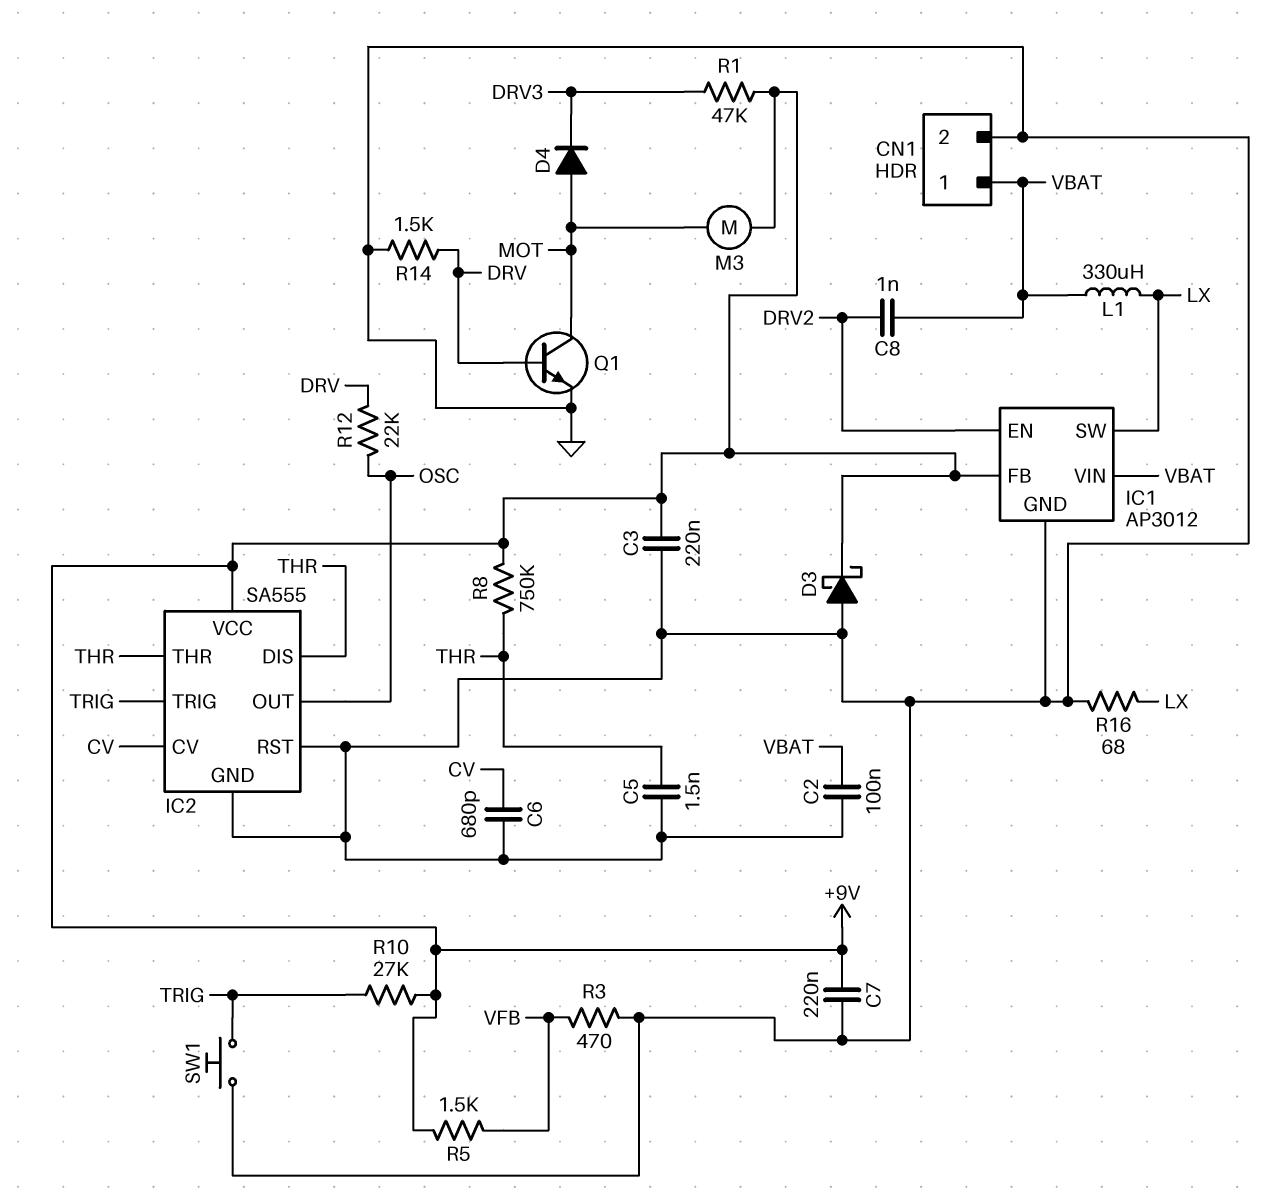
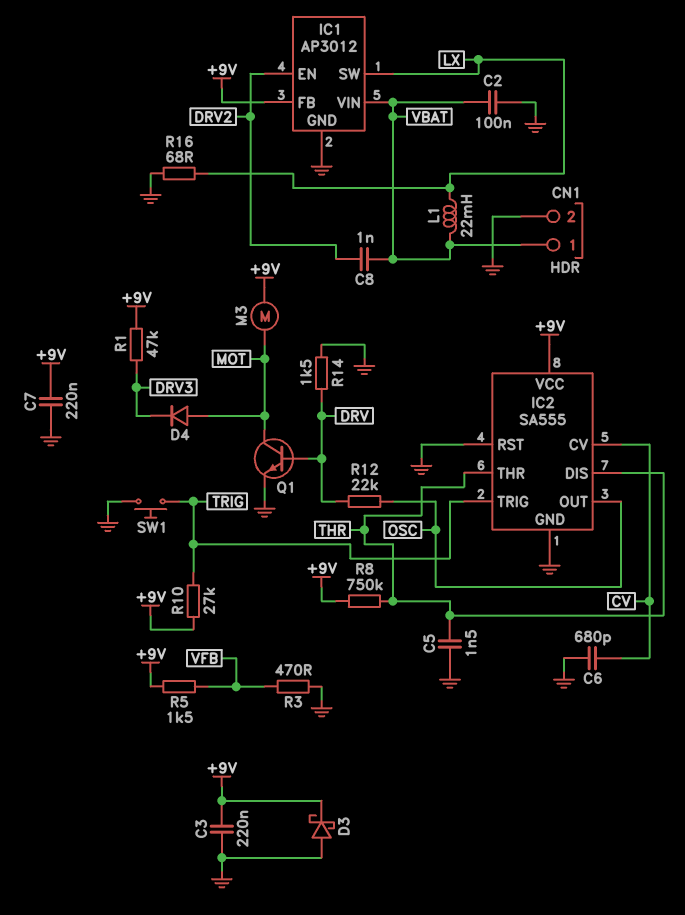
L1: 330uH (LX, VBAT) -> 22mH (LX, VBAT)

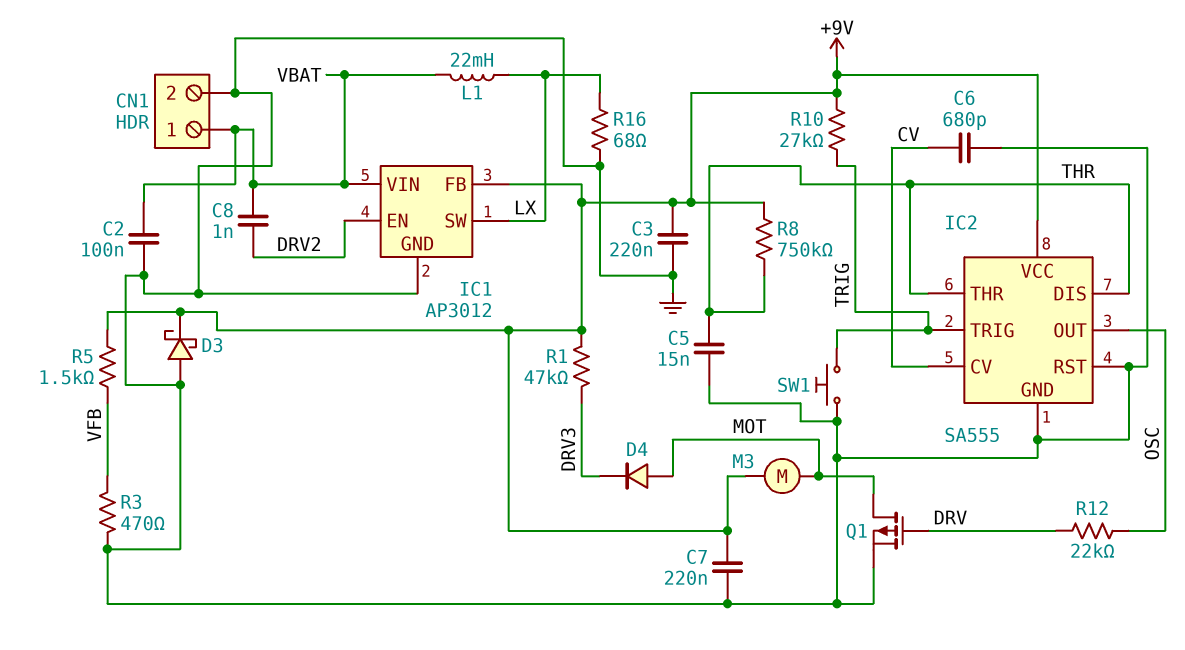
C5: 1.5nF (GND, THR) -> 15nF (GND, THR)
Q1: NPN (B DRV, C MOT, E GND) -> PMOS (G DRV, D MOT, S GND)
R14: 1.5k (DRV, GND) -> none

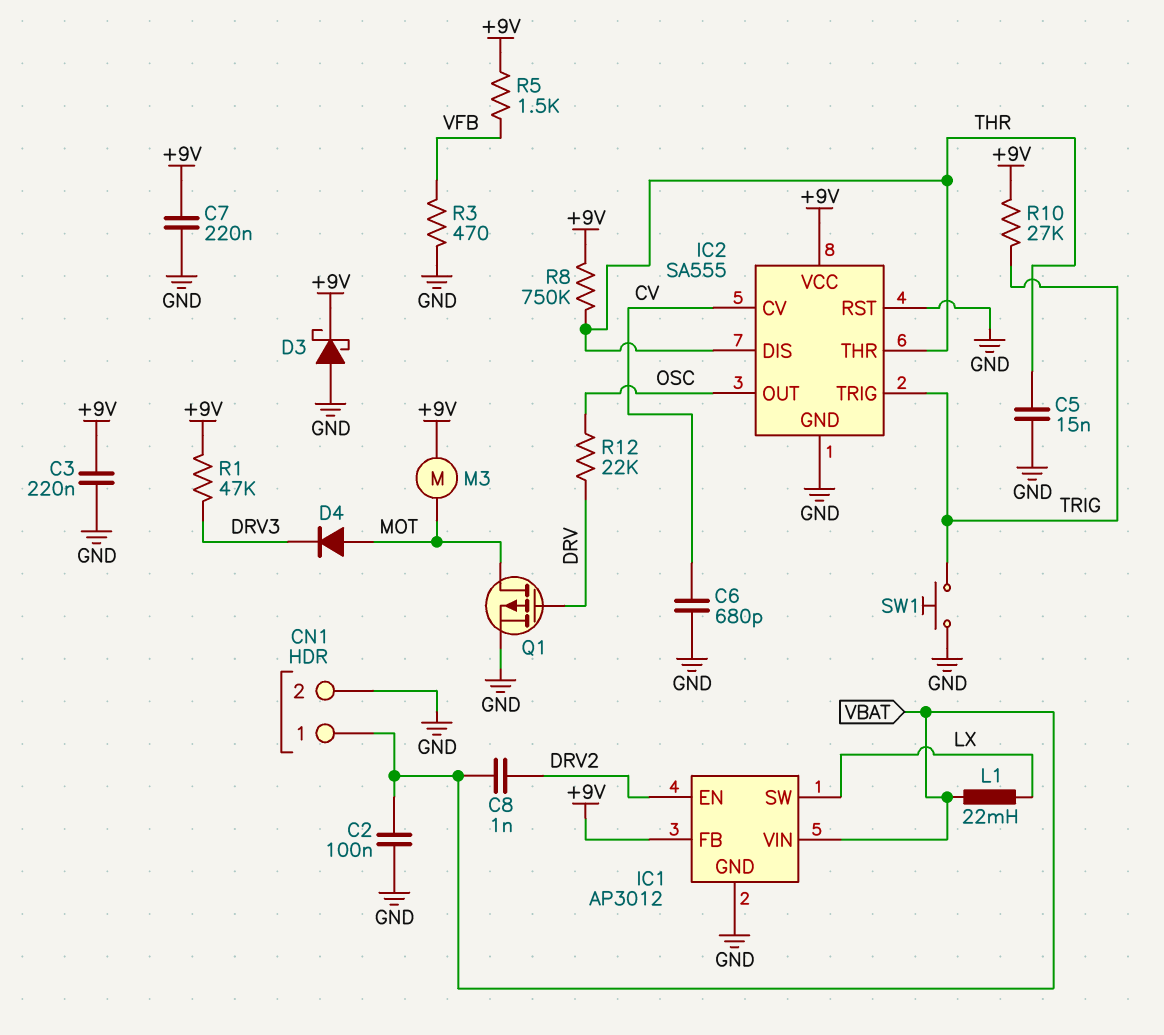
R16: 68 (GND, LX) -> none

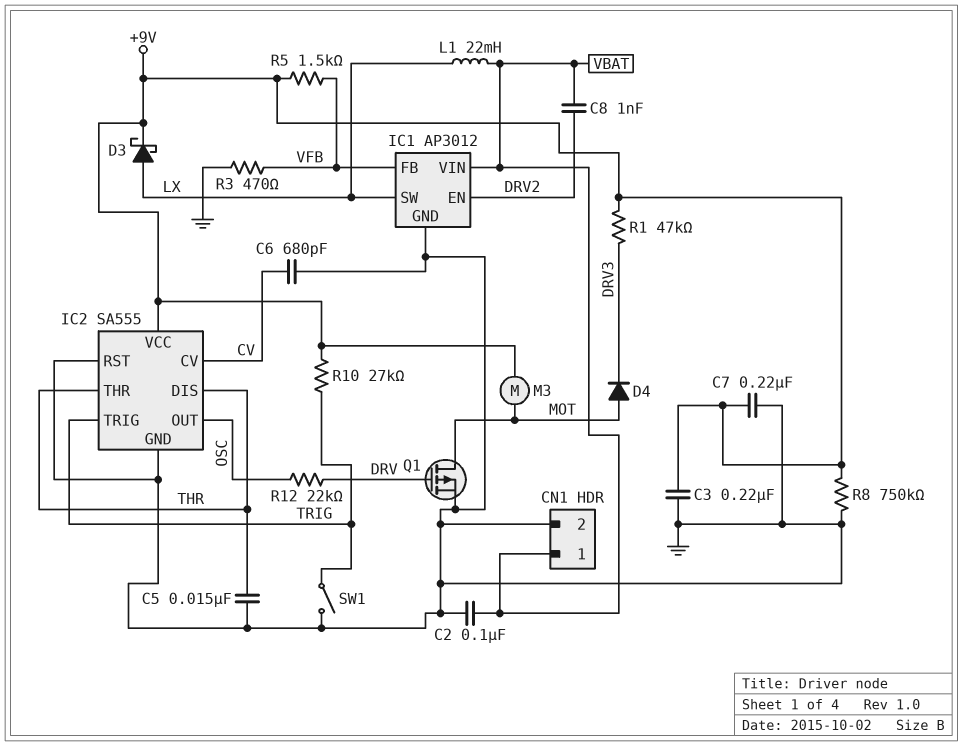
D3: schottky (A GND, K +9V) -> schottky (A LX, K +9V)
IC1 pin FB: +9V -> VFB
R8: 750k (+9V, THR) -> 750k (+9V, GND)
SW1: button (GND, TRIG) -> switch (GND, TRIG)

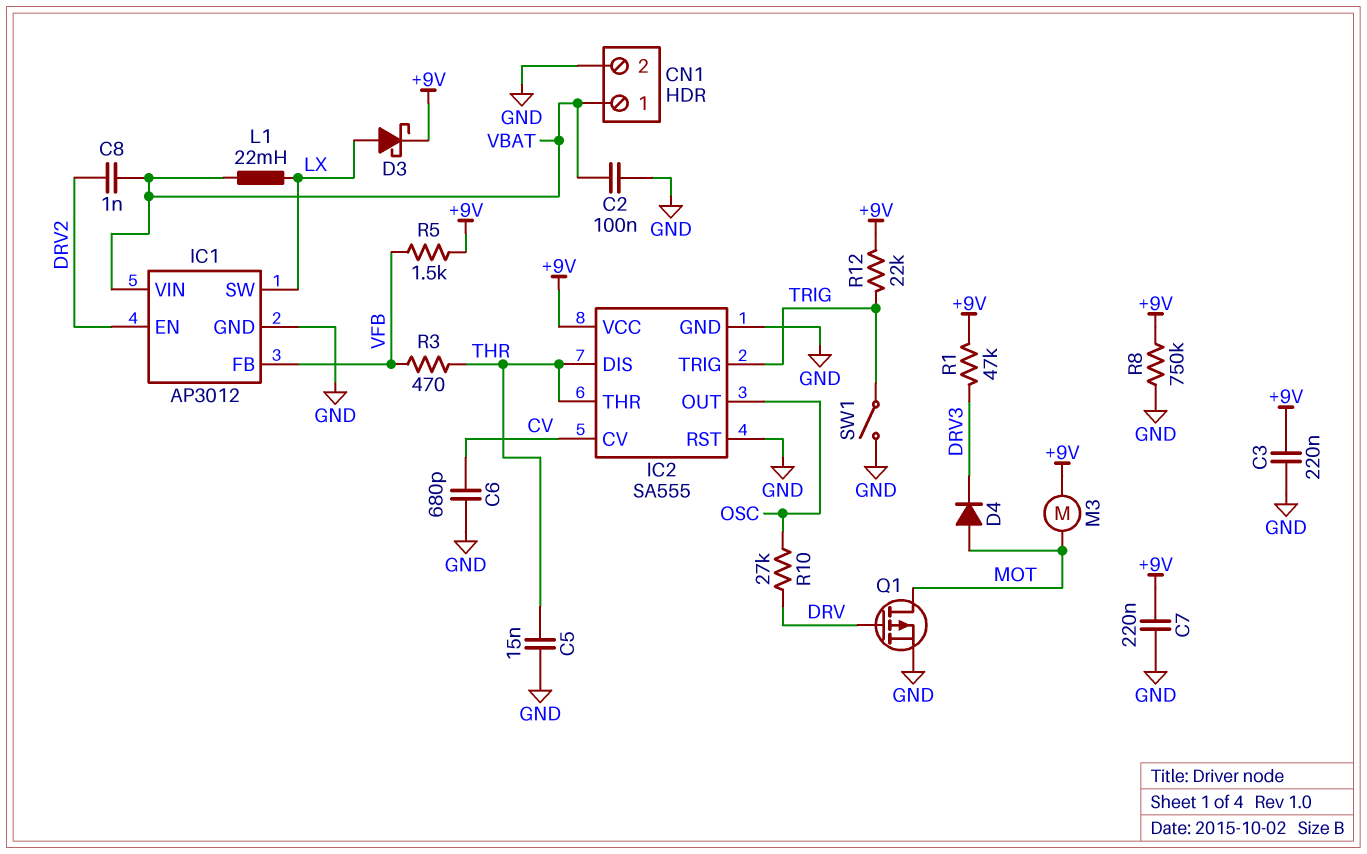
R3: 470 (GND, VFB) -> 470 (THR, VFB)
R10: 27k (+9V, TRIG) -> 27k (DRV, OSC)
R12: 22k (DRV, OSC) -> 22k (+9V, TRIG)

